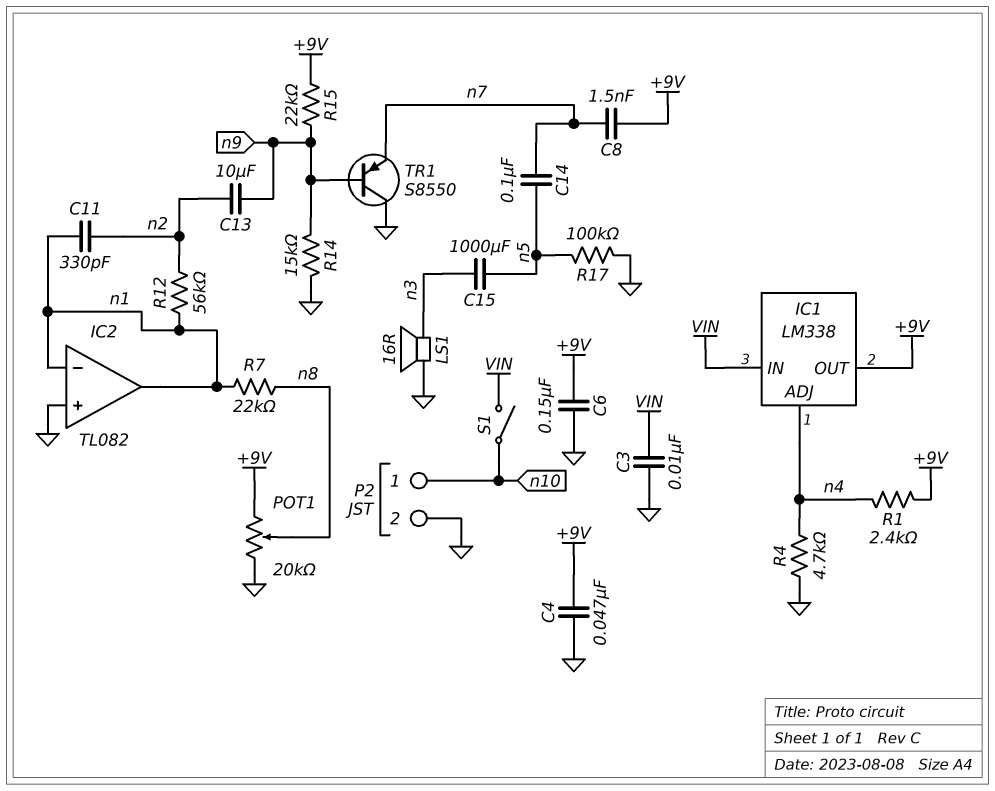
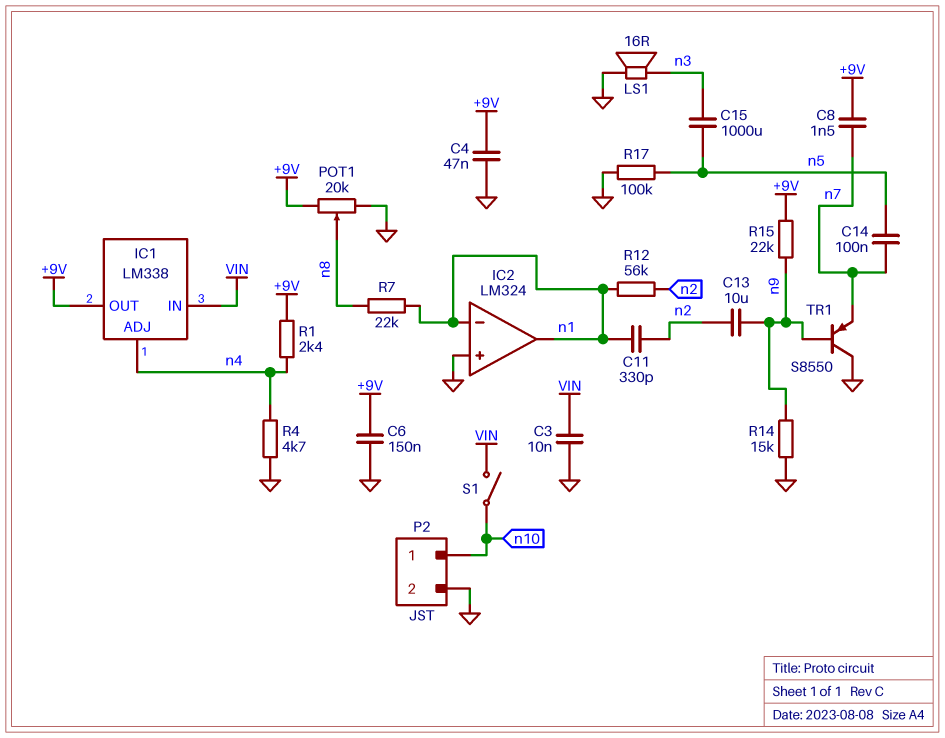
IC2: TL082 -> LM324

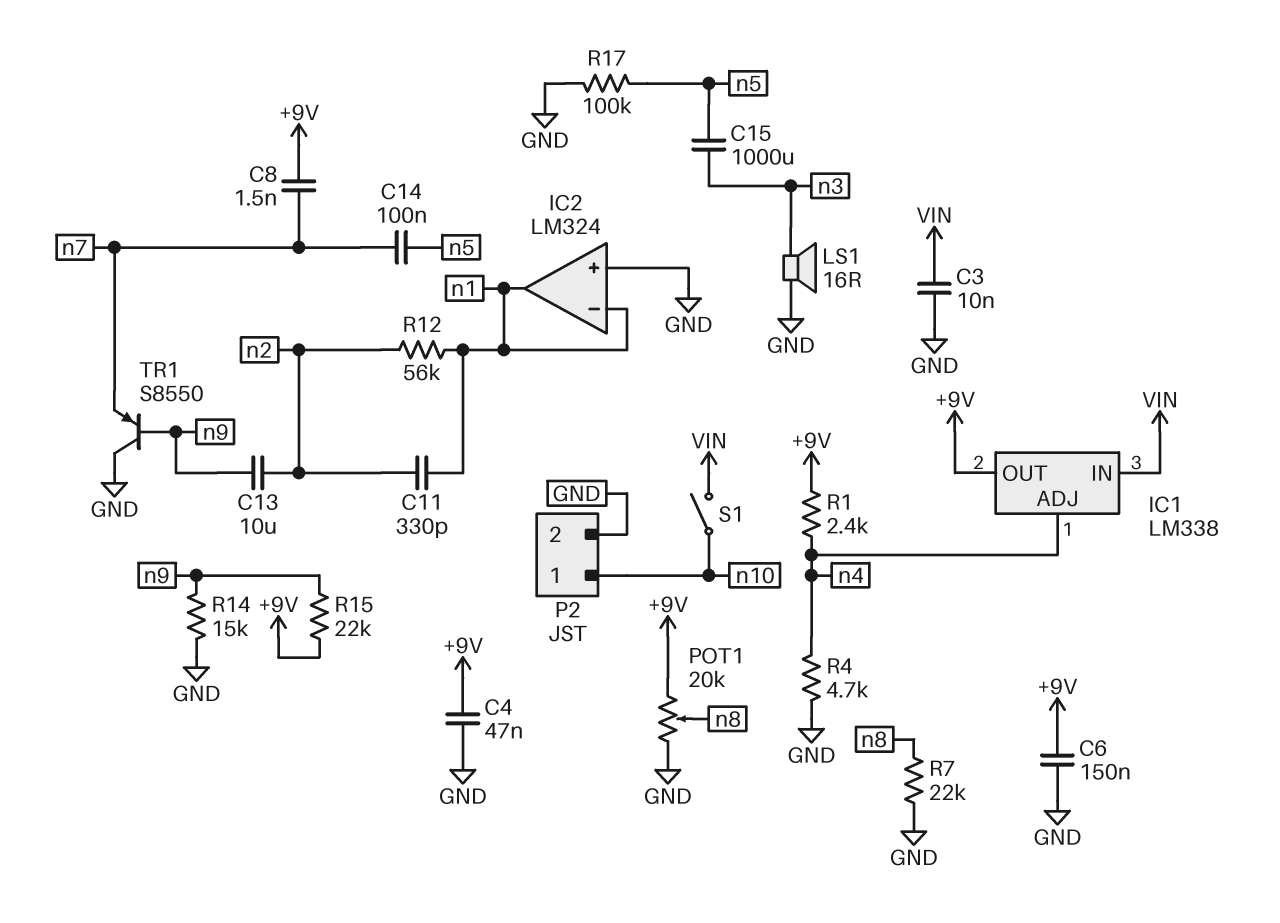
R7: 22k (n1, n8) -> 22k (GND, n8)

